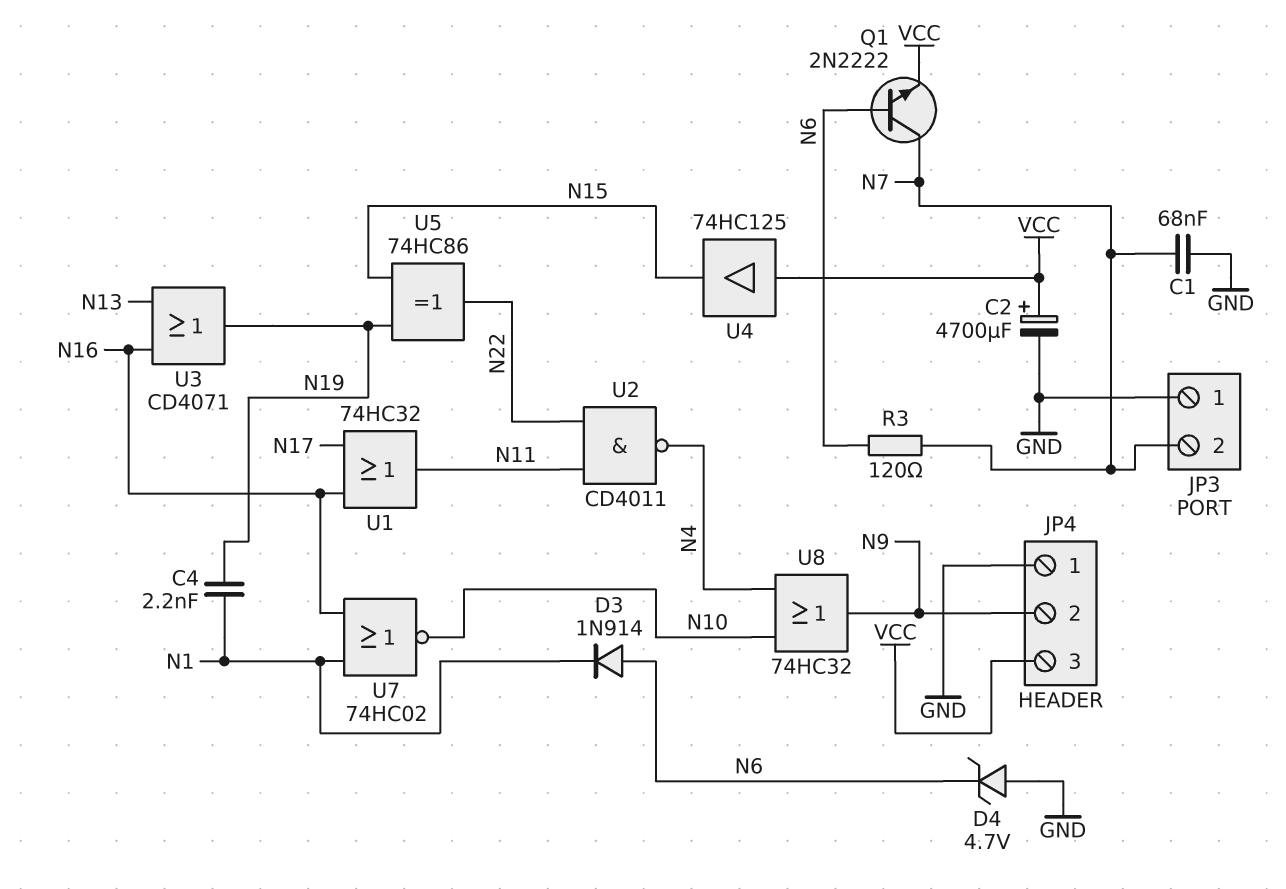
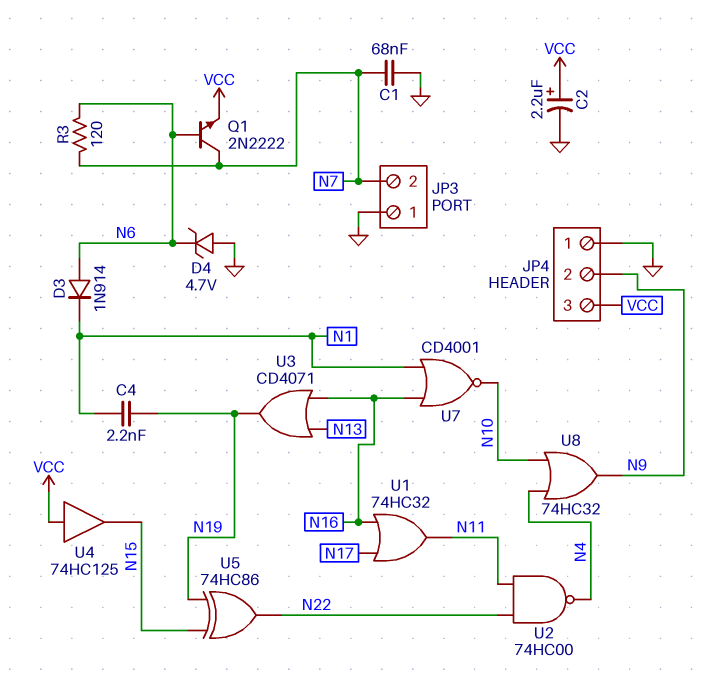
C2: 4700uF (plus VCC, minus GND) -> 2.2uF (plus VCC, minus GND)
U2: NAND CD4011 (in N11, in N22, out N4) -> NAND 74HC00 (in N11, in N22, out N4)
U7: NOR 74HC02 (in N1, in N16, out N10) -> NOR CD4001 (in N1, in N16, out N10)

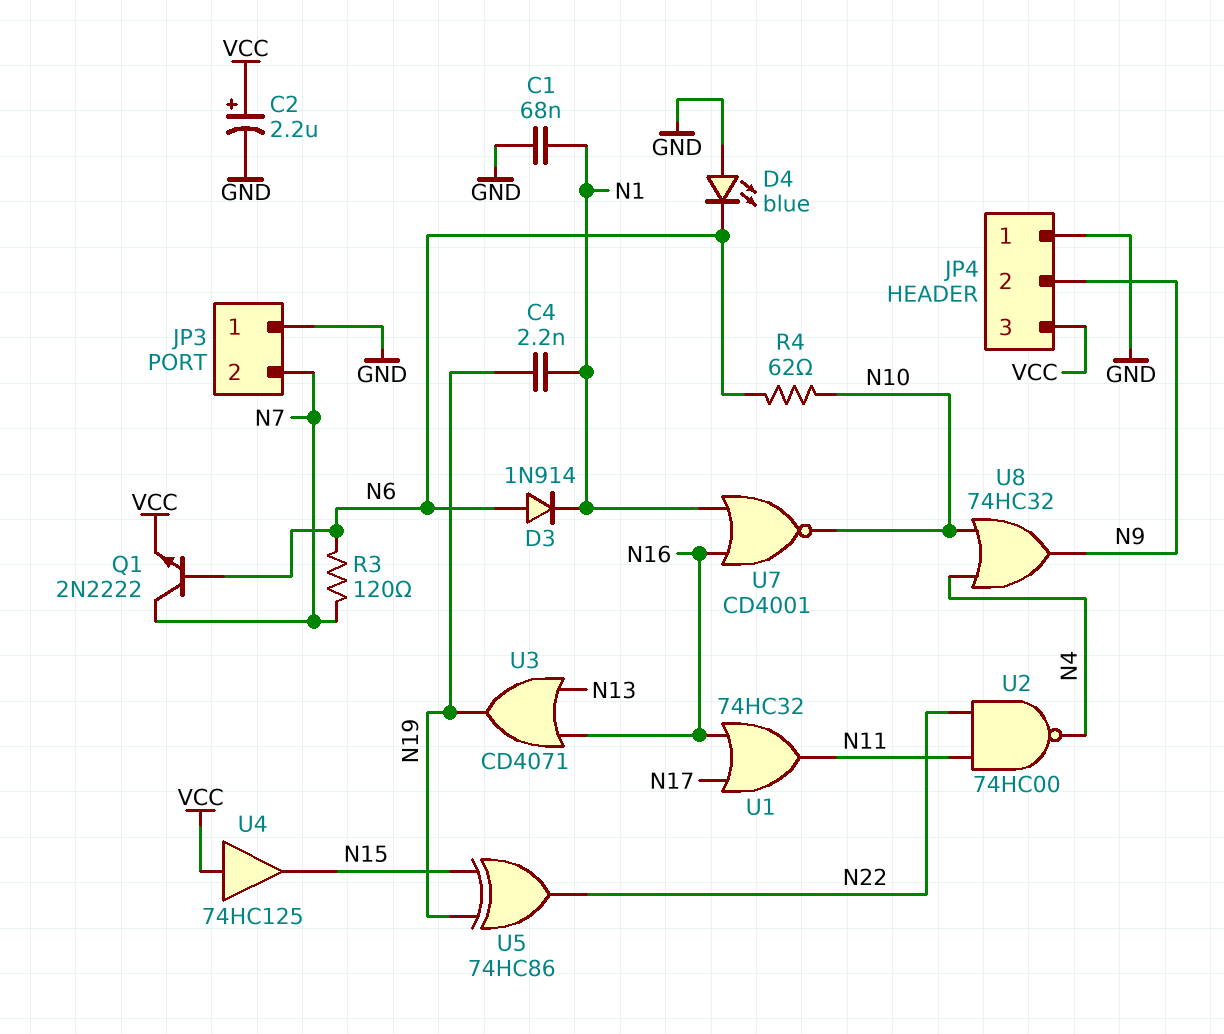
C1: 68nF (GND, N7) -> 68nF (GND, N1)
D4: zener 4.7V (A GND, K N6) -> LED blue (A GND, K N6)
R4: none -> 62 (N6, N10)

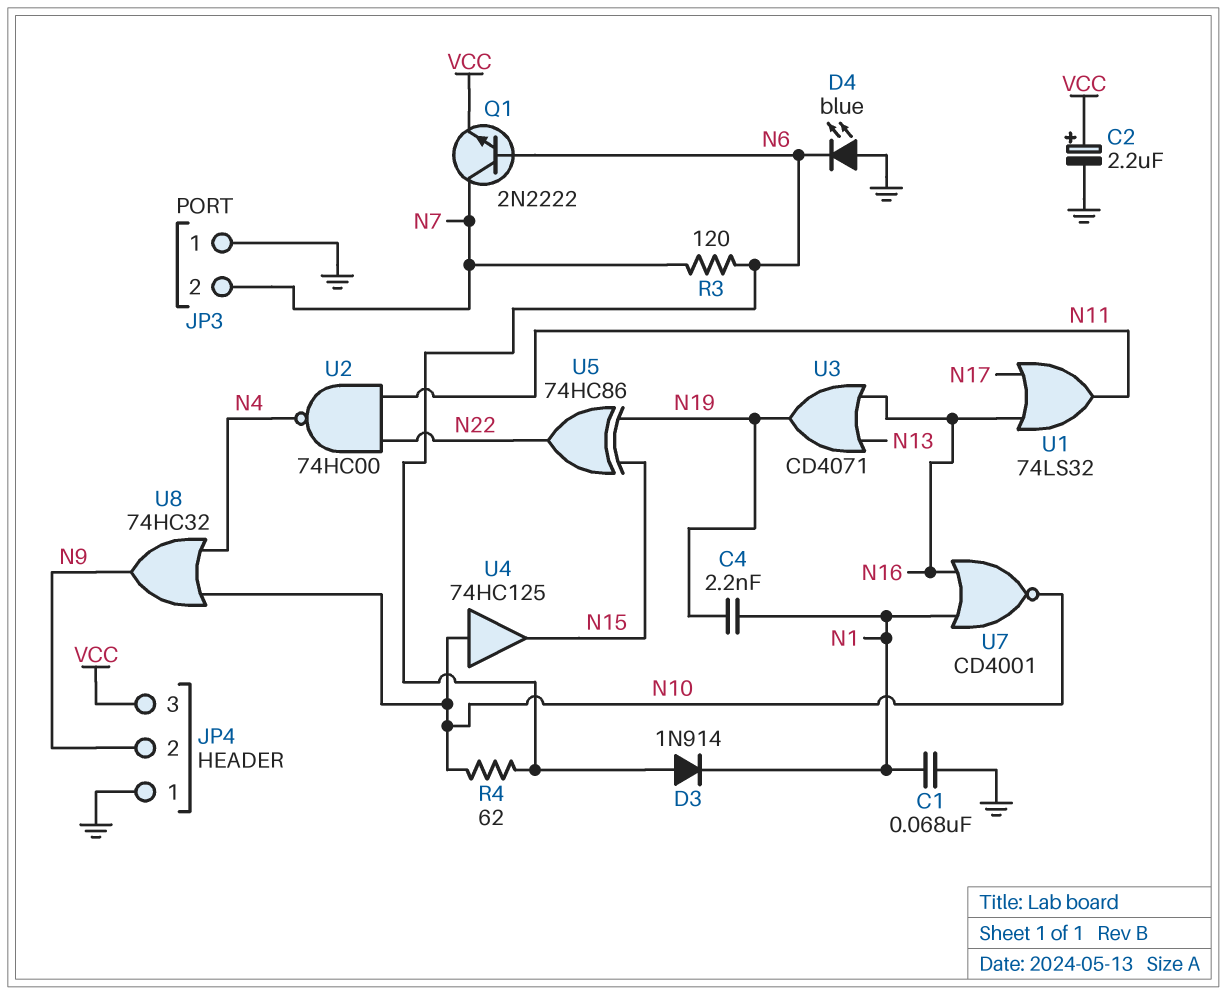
U1: OR 74HC32 (in N16, in N17, out N11) -> OR 74LS32 (in N16, in N17, out N11)
U4: buffer 74HC125 (in VCC, out N15) -> buffer 74HC125 (in N10, out N15)

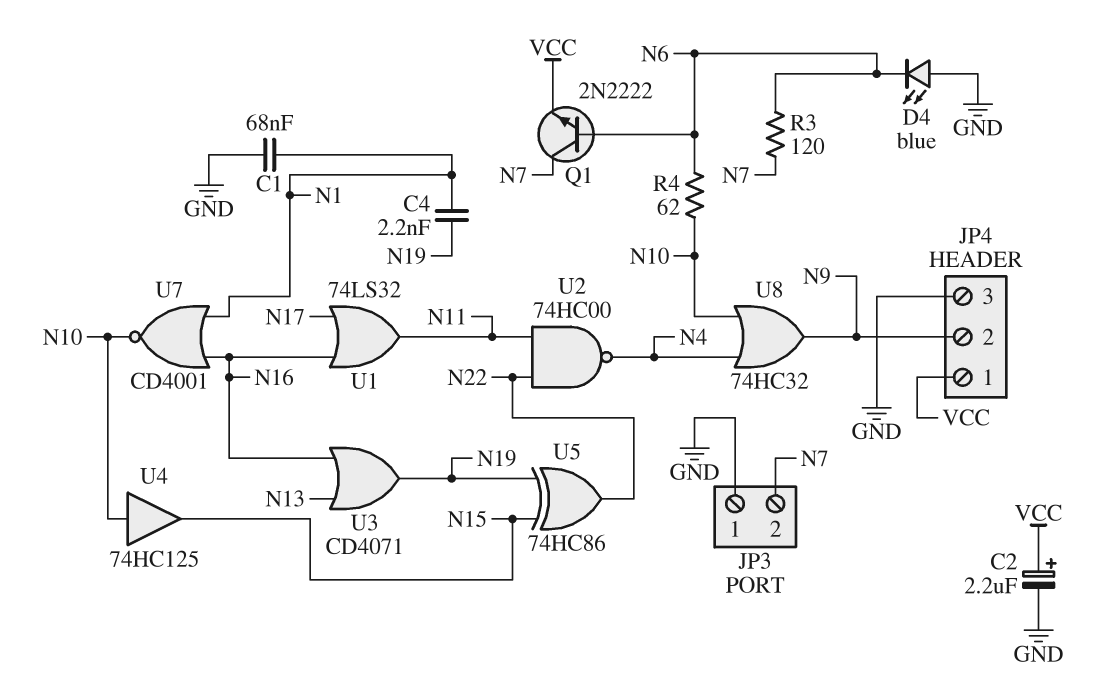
D3: diode 1N914 (A N6, K N1) -> none
JP4 pin 1: GND -> VCC
JP4 pin 3: VCC -> GND

